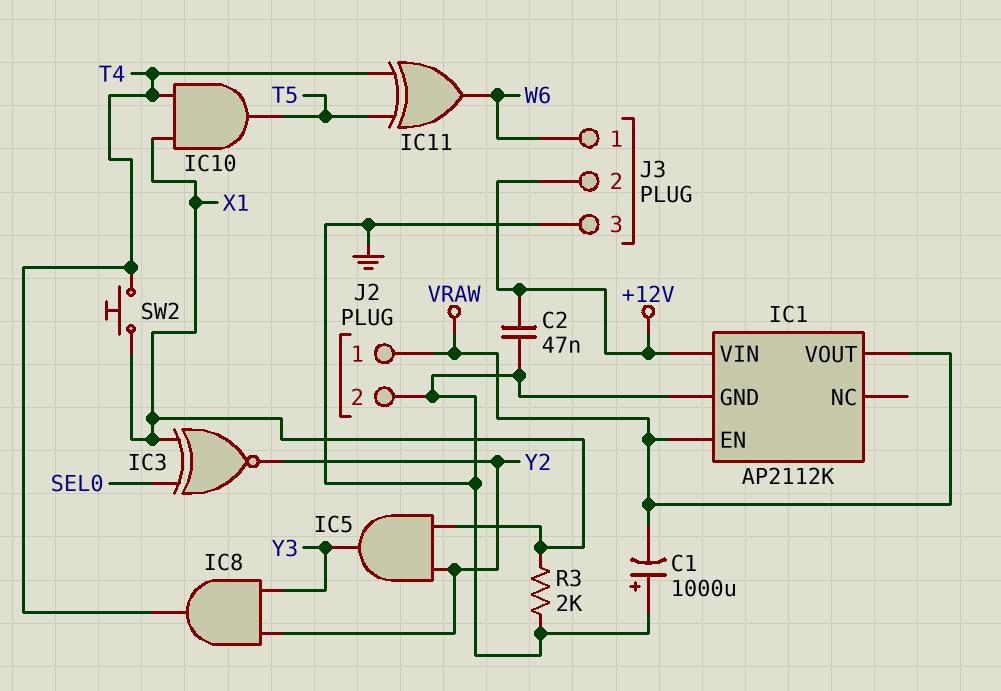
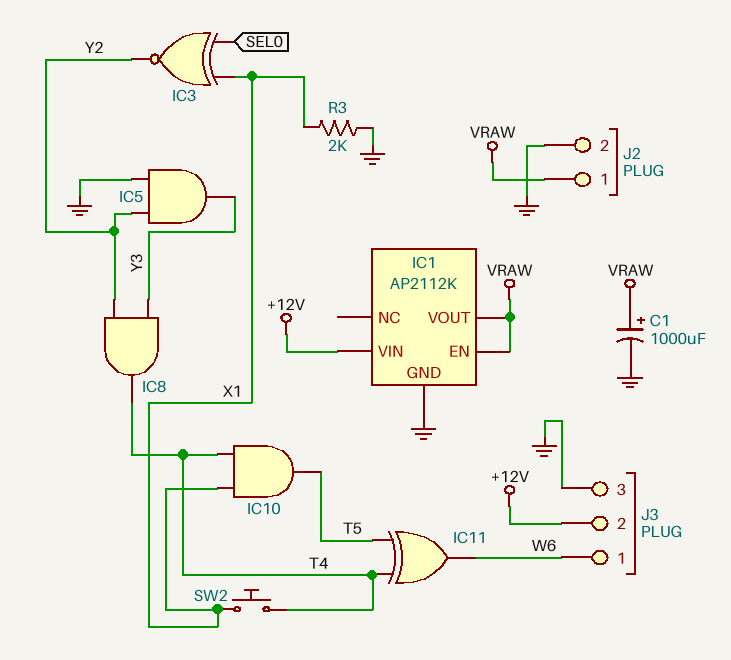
C1: 1000uF (plus GND, minus VRAW) -> 1000uF (plus VRAW, minus GND)
C2: 47nF (+12V, GND) -> none
IC5: AND (in X1, in Y2, out Y3) -> AND (in GND, in Y2, out Y3)

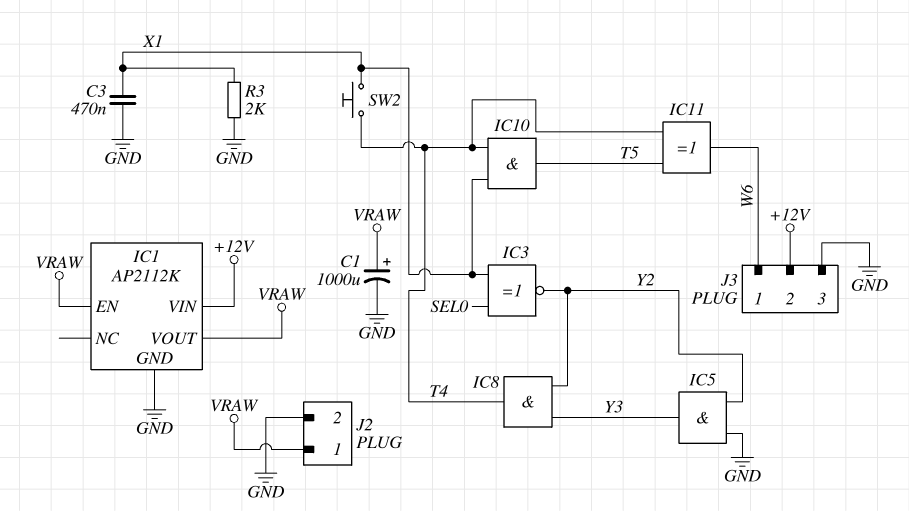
C3: none -> 470nF (GND, X1)

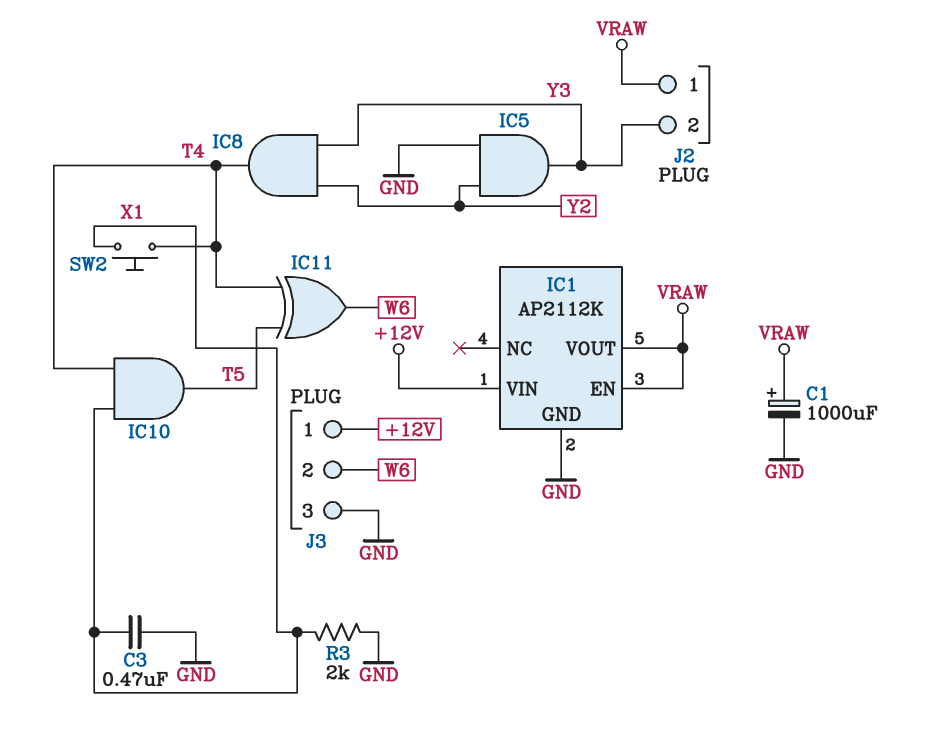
IC3: XNOR (in SEL0, in X1, out Y2) -> none
J2 pin 2: GND -> Y3
J3 pin 1: W6 -> +12V
J3 pin 2: +12V -> W6

